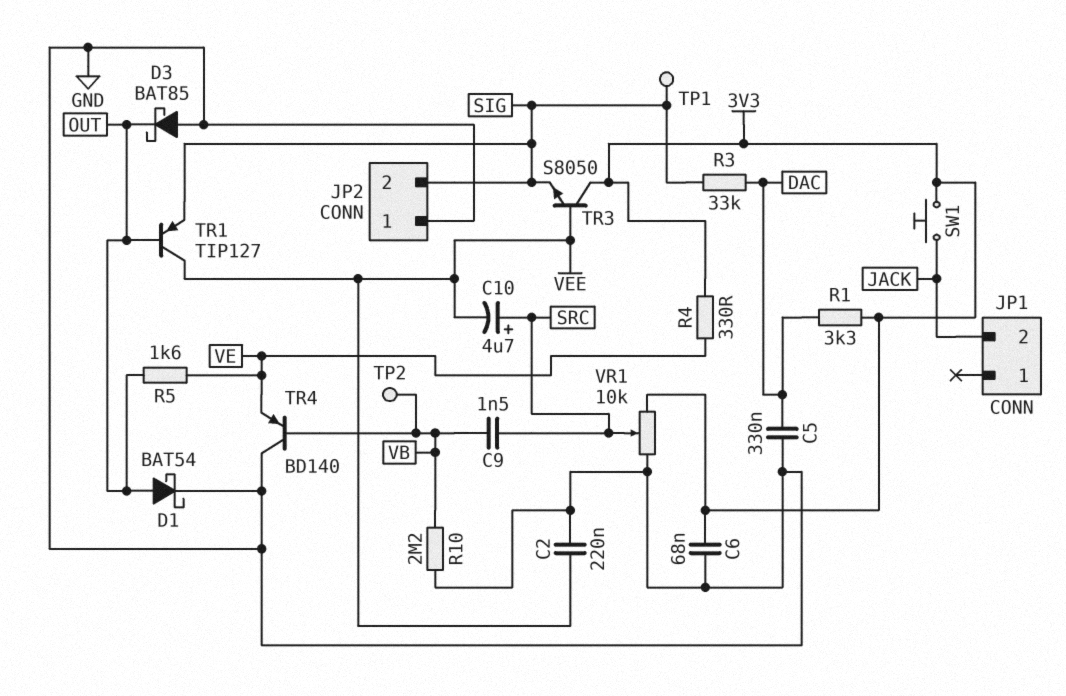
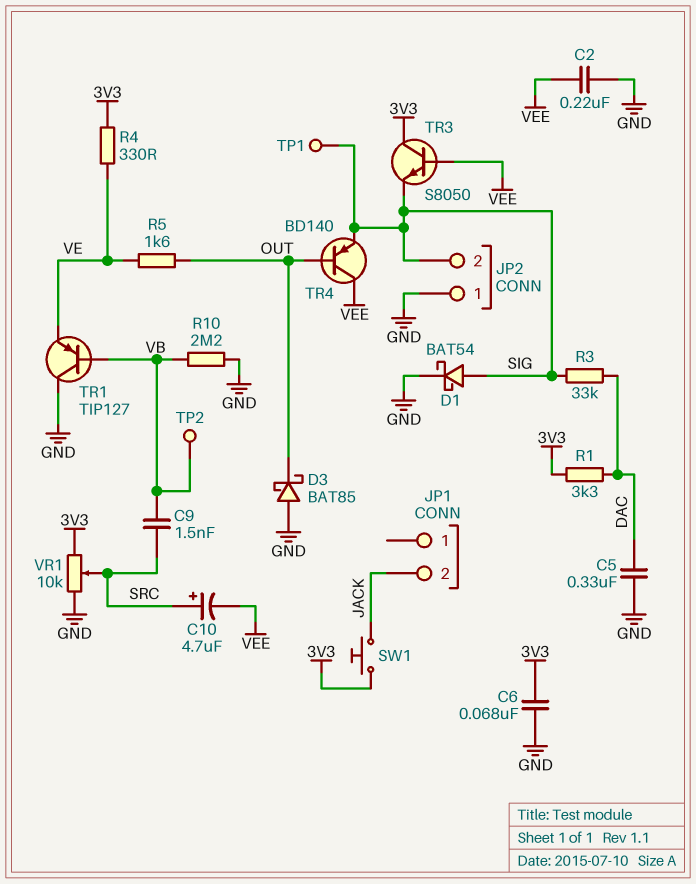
D1: schottky BAT54 (A OUT, K GND) -> schottky BAT54 (A SIG, K GND)
TR1: PNP TIP127 (B OUT, C VEE, E SIG) -> PNP TIP127 (B VB, C GND, E VE)
TR4: PNP BD140 (B VB, C GND, E VE) -> PNP BD140 (B OUT, C VEE, E SIG)

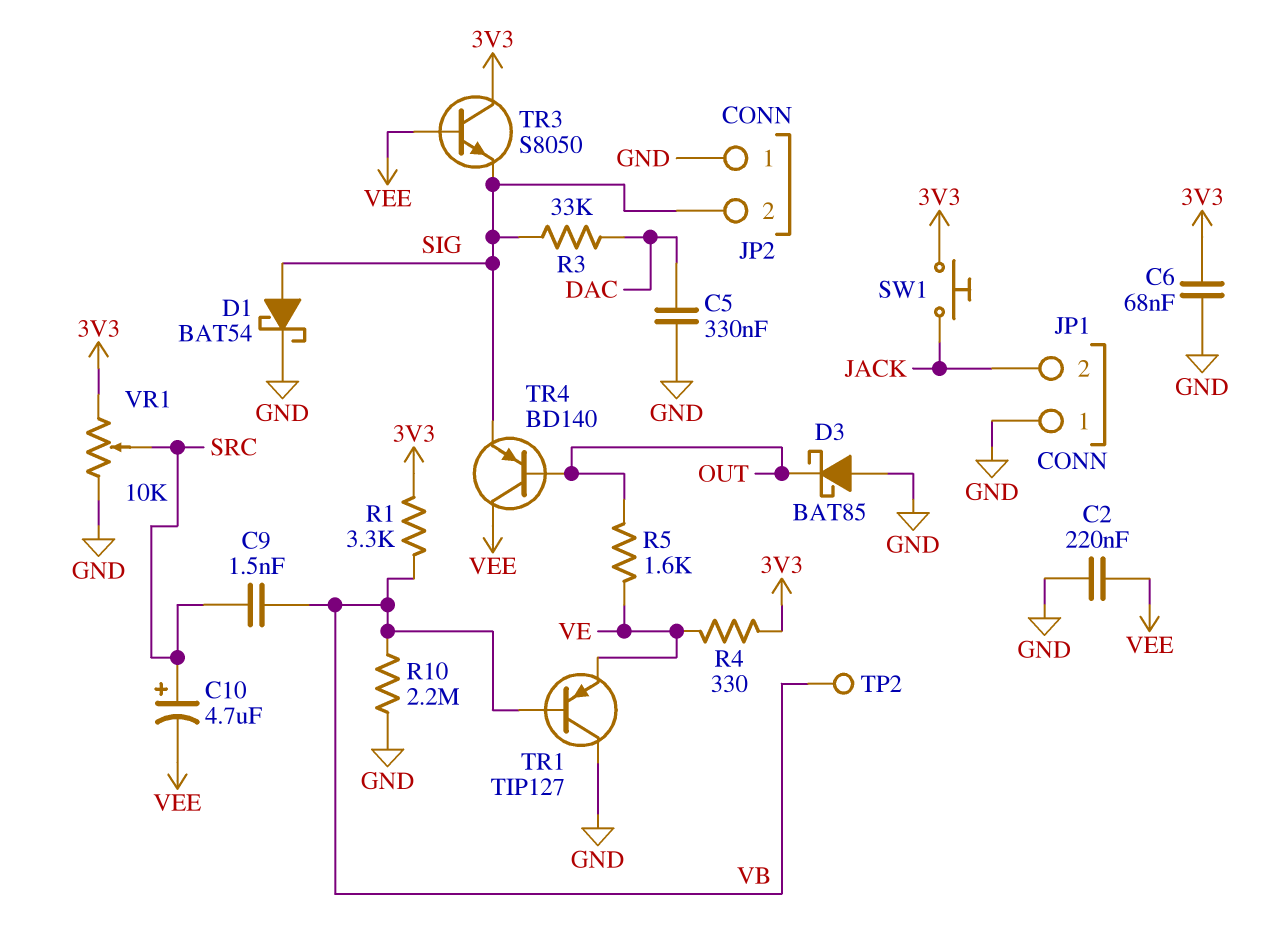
JP1 pin 1: none -> GND
R1: 3.3k (3V3, DAC) -> 3.3k (3V3, VB)
TP1: test point (SIG) -> none

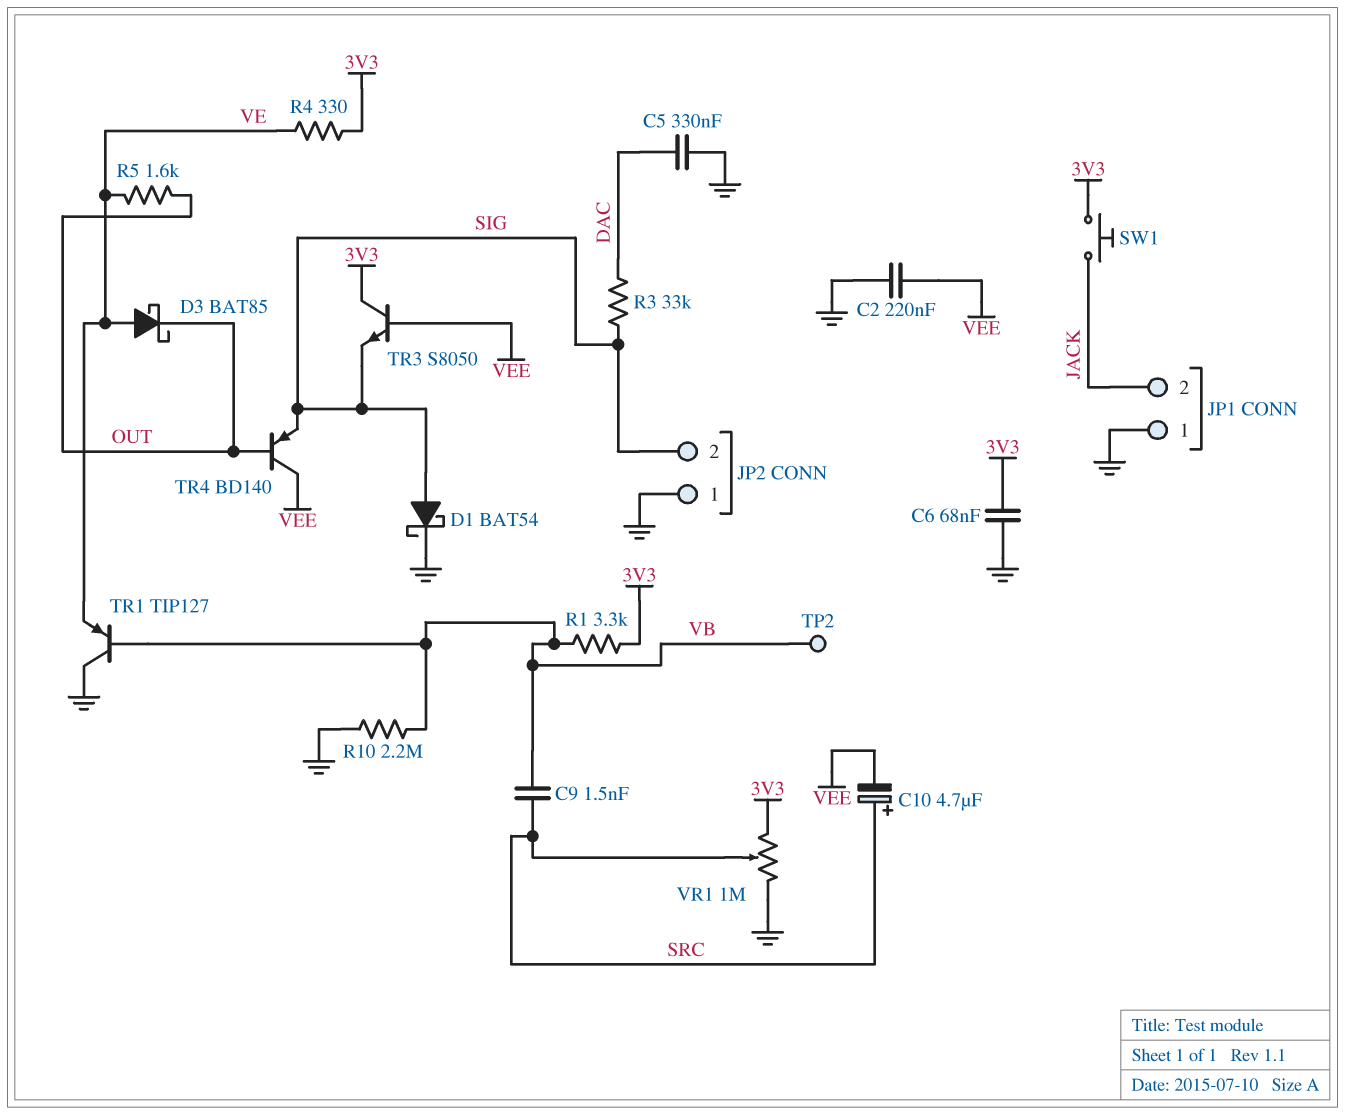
D3: schottky BAT85 (A GND, K OUT) -> schottky BAT85 (A VE, K OUT)
VR1: 10k (3V3, GND, wiper SRC) -> 1M (3V3, GND, wiper SRC)

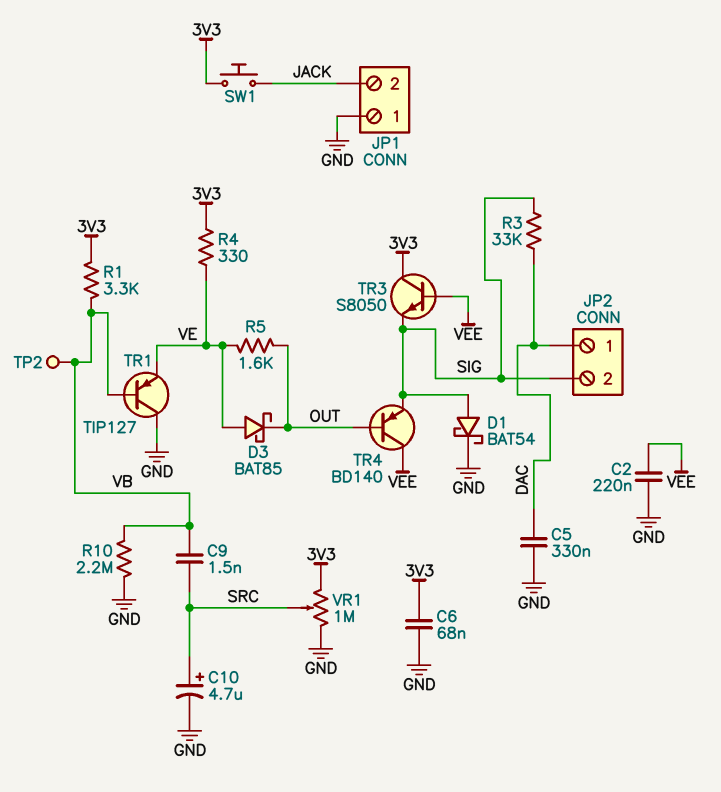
C10: 4.7uF (plus SRC, minus VEE) -> 4.7uF (plus SRC, minus GND)
JP2 pin 1: GND -> DAC

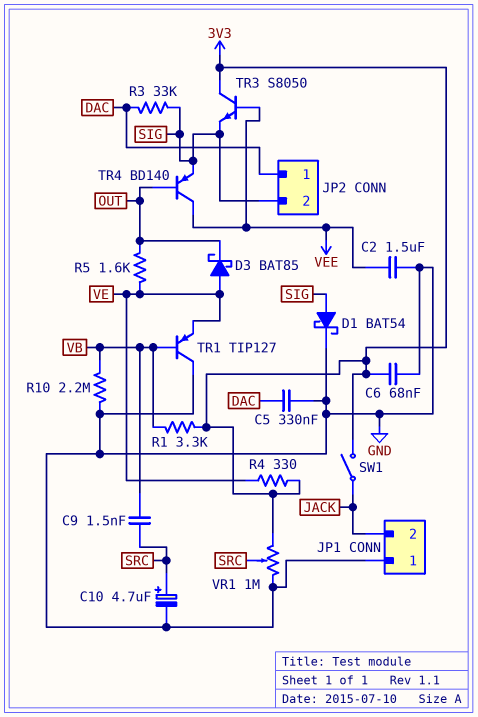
C2: 220nF (GND, VEE) -> 1.5uF (GND, VEE)
SW1: button (3V3, JACK) -> switch (3V3, JACK)
TP2: test point (VB) -> none

